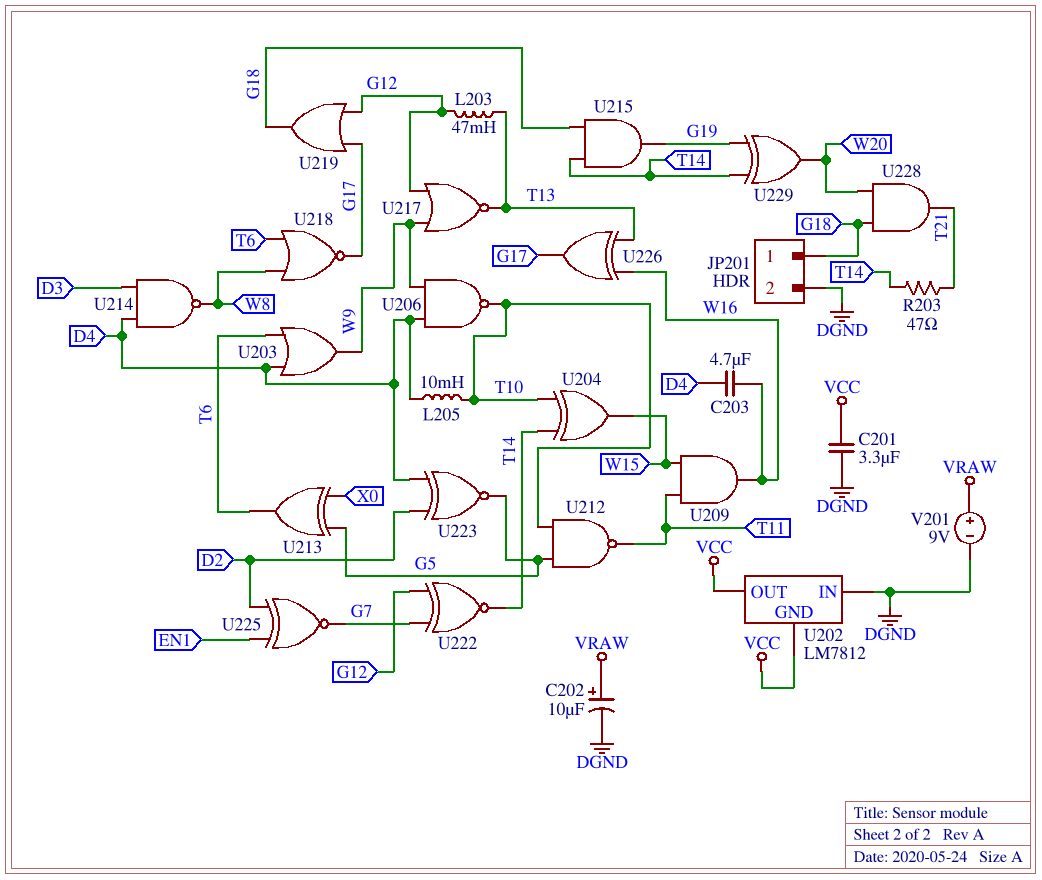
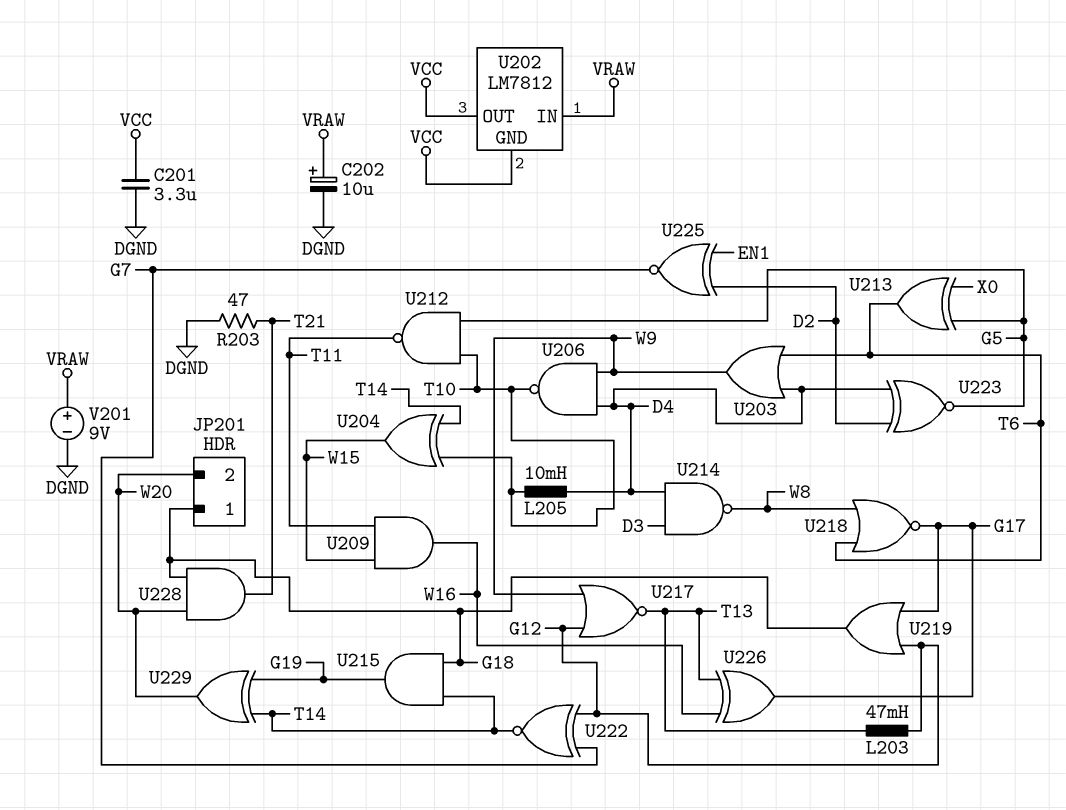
C203: 4.7uF (D4, W16) -> none
JP201 pin 2: DGND -> W20
R203: 47 (T14, T21) -> 47 (DGND, T21)
U202 pin IN: DGND -> VRAW

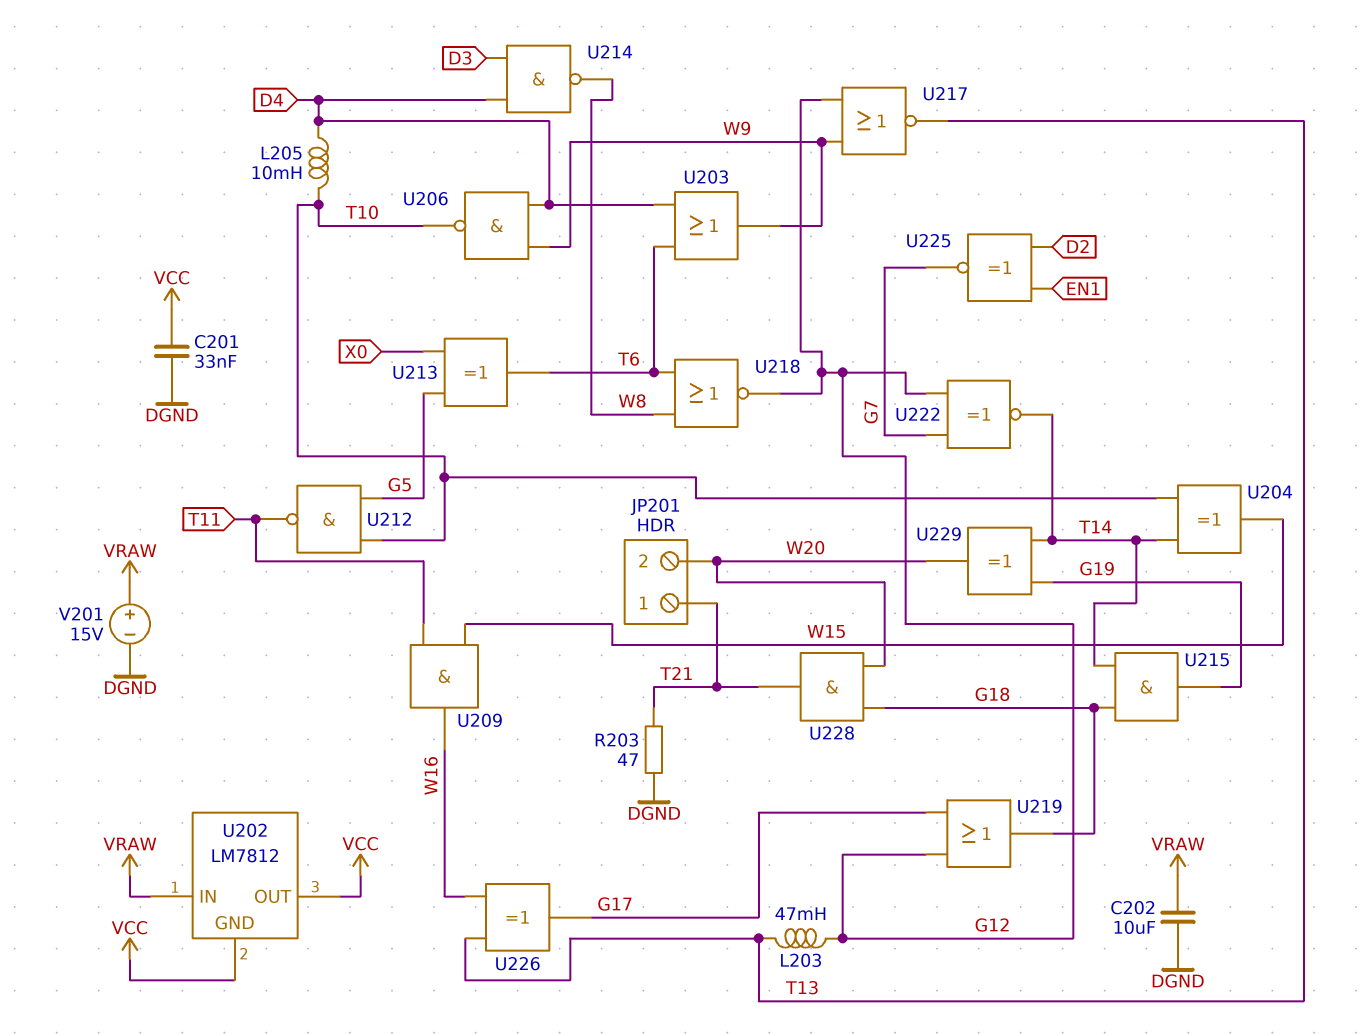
C201: 3.3uF (DGND, VCC) -> 33nF (DGND, VCC)
C202: 10uF (plus VRAW, minus DGND) -> 10uF (DGND, VRAW)
JP201 pin 1: G18 -> T21
U218: NOR (in T6, in W8, out G17) -> NOR (in T6, in W8, out G12)
U223: XNOR (in D2, in D4, out G5) -> none
V201: 9V (plus VRAW, minus DGND) -> 15V (plus VRAW, minus DGND)

